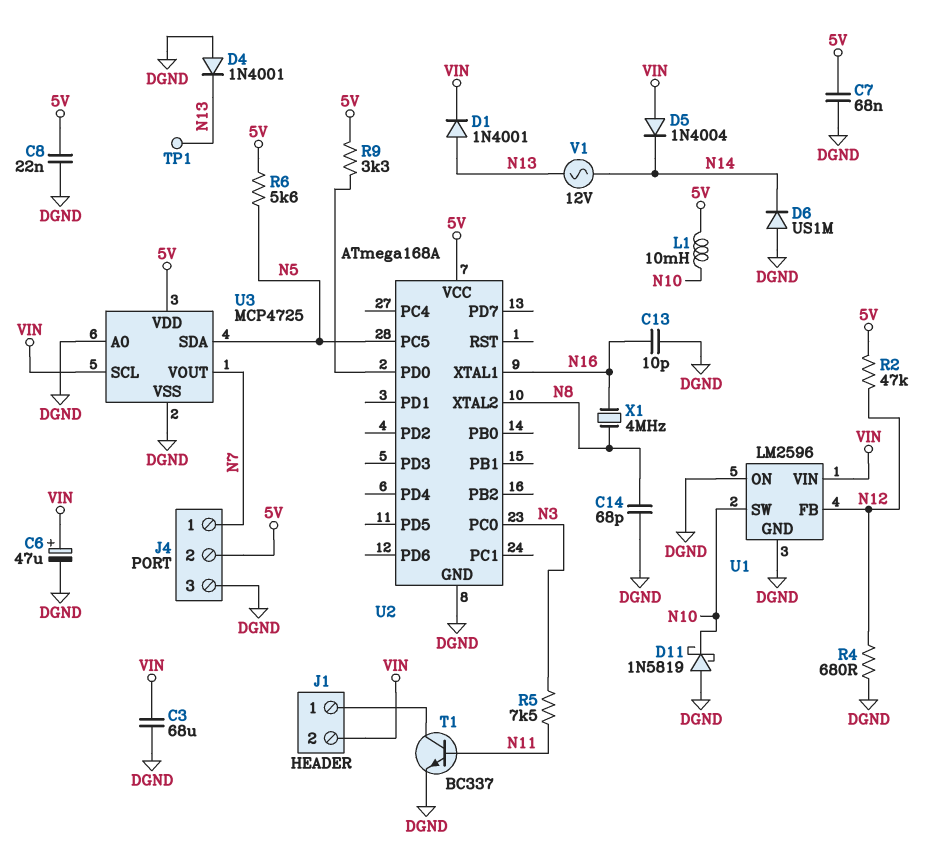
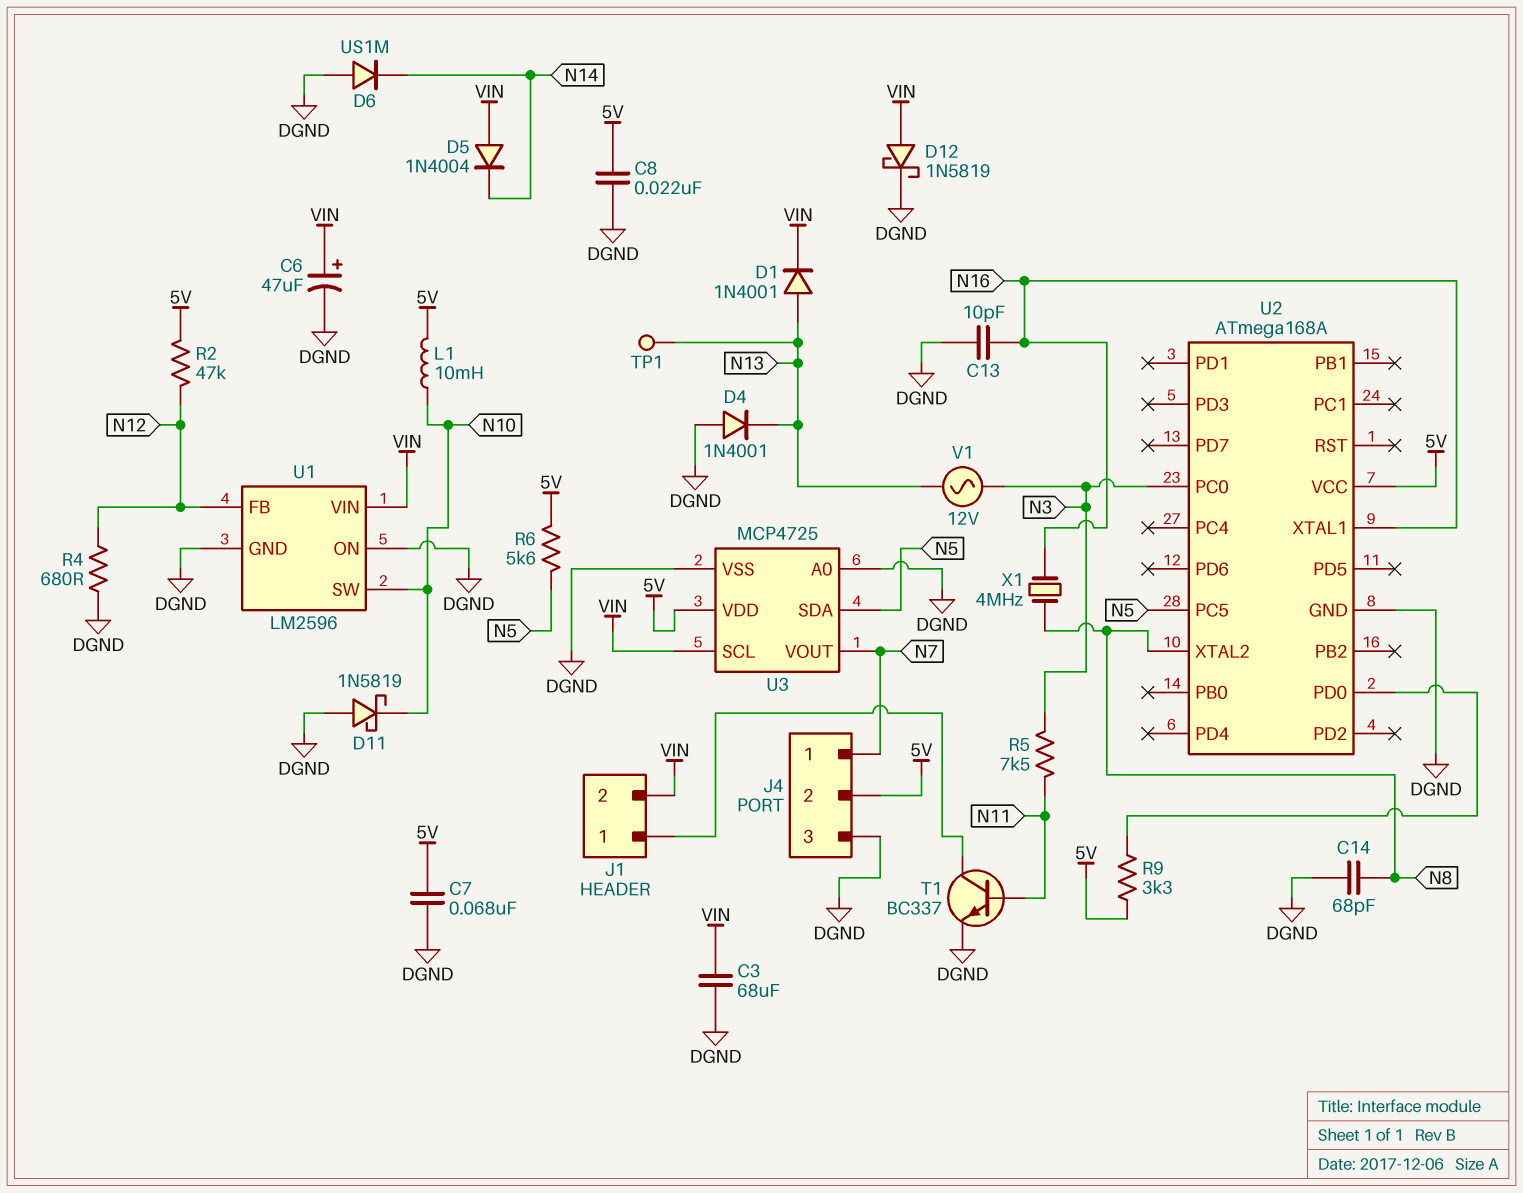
D12: none -> schottky 1N5819 (A VIN, K DGND)
V1: AC 12V (N13, N14) -> AC 12V (N3, N13)

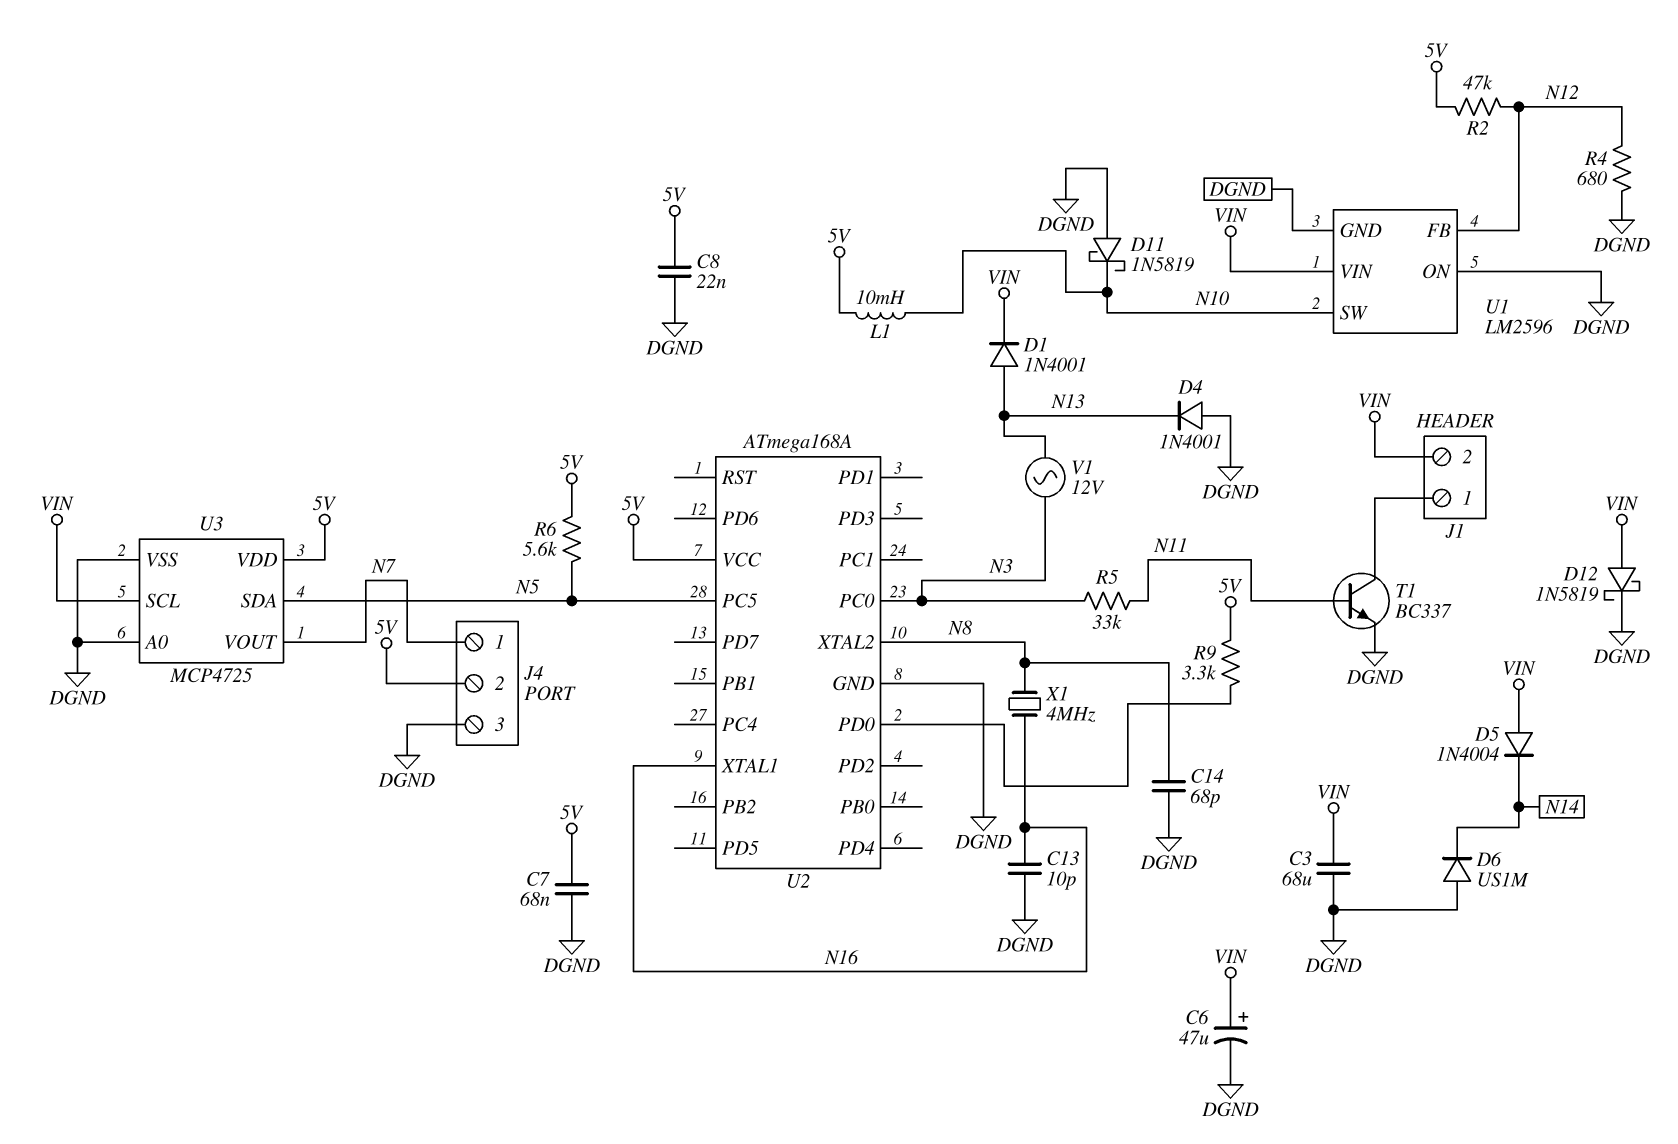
R5: 7.5k (N3, N11) -> 33k (N3, N11)
TP1: test point (N13) -> none

